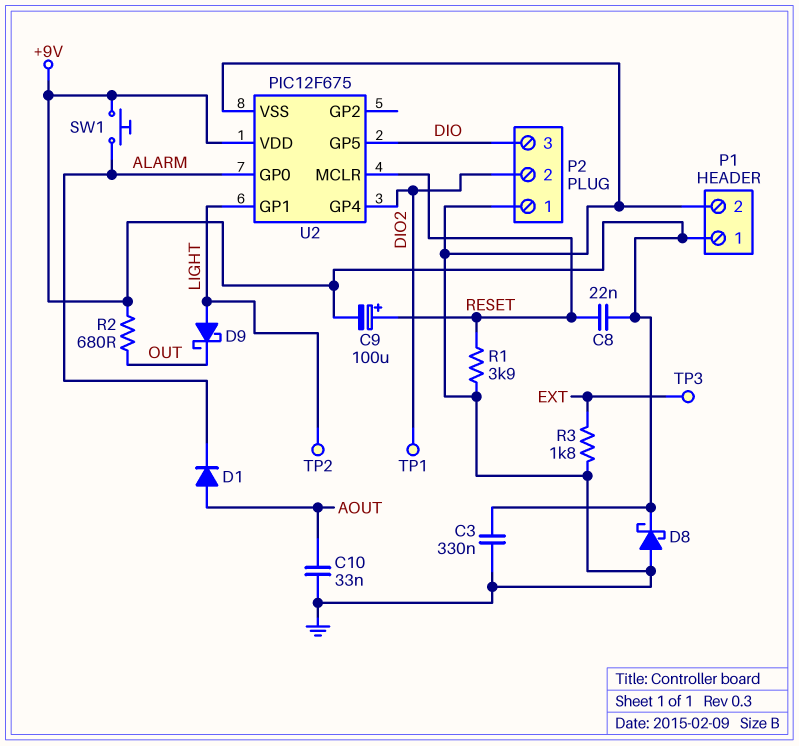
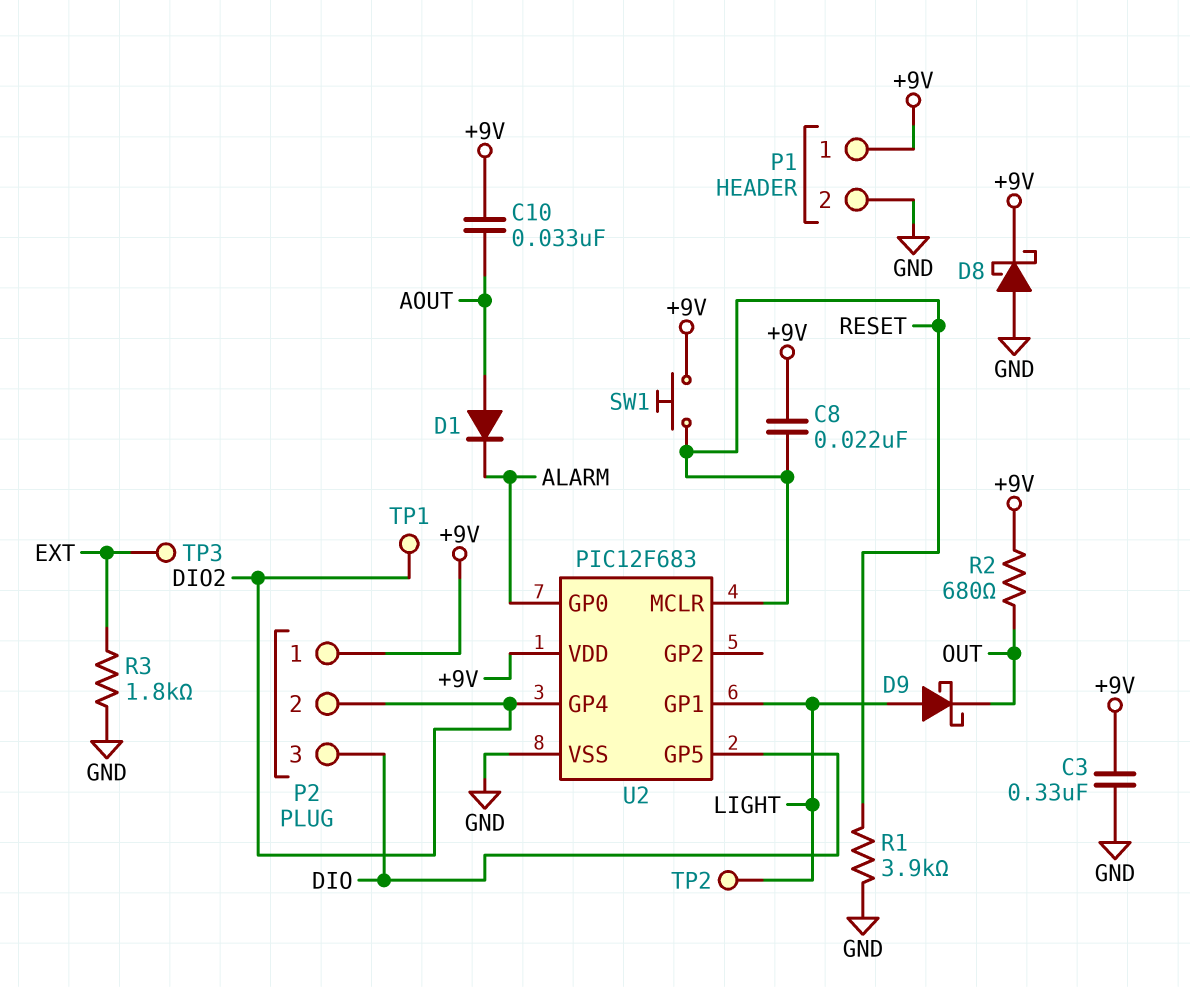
C9: 100uF (plus RESET, minus +9V) -> none
C10: 33nF (AOUT, GND) -> 33nF (+9V, AOUT)
P2 pin 1: GND -> +9V
SW1: button (+9V, ALARM) -> button (+9V, RESET)
U2: PIC12F675 -> PIC12F683

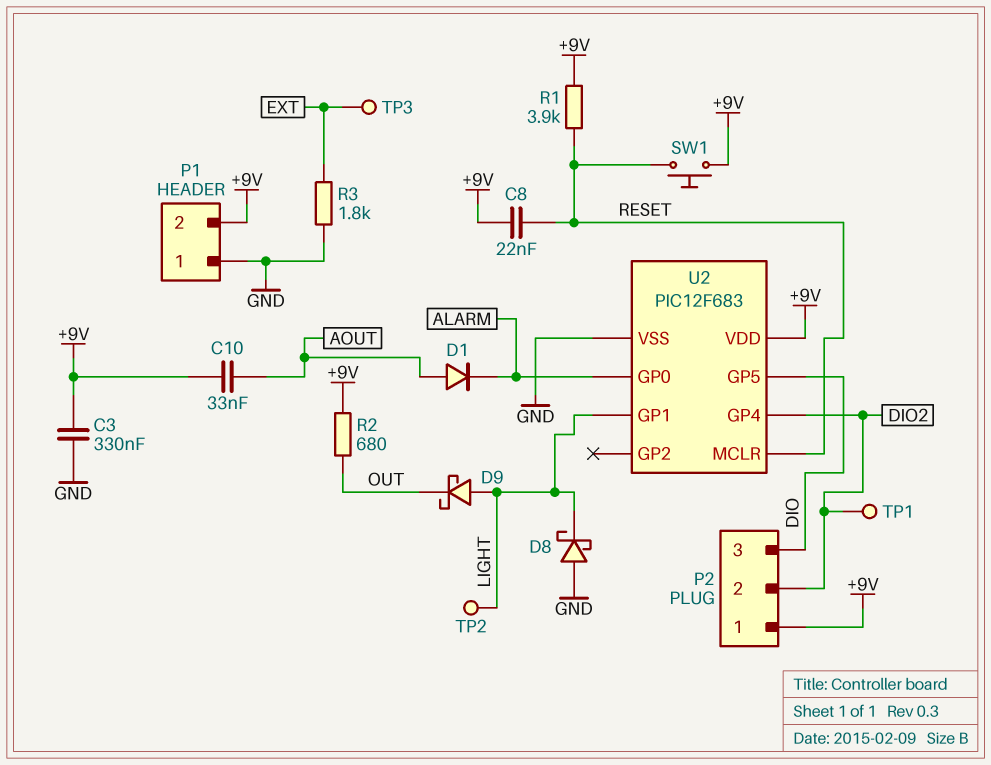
D8: schottky (A GND, K +9V) -> schottky (A GND, K LIGHT)
P1 pin 1: +9V -> GND
P1 pin 2: GND -> +9V
R1: 3.9k (GND, RESET) -> 3.9k (+9V, RESET)

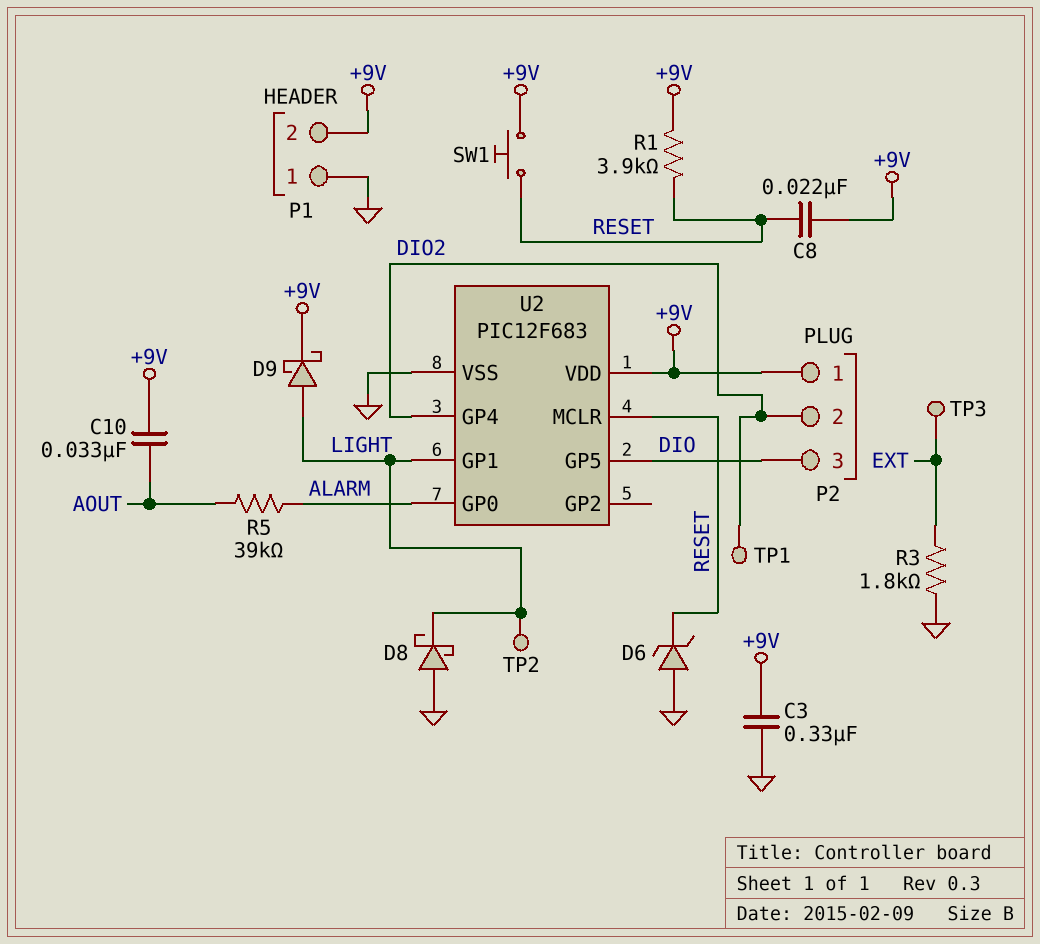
D1: diode (A AOUT, K ALARM) -> none
D6: none -> zener (A GND, K RESET)
D9: schottky (A LIGHT, K OUT) -> schottky (A LIGHT, K +9V)
R2: 680 (+9V, OUT) -> none
R5: none -> 39k (ALARM, AOUT)

